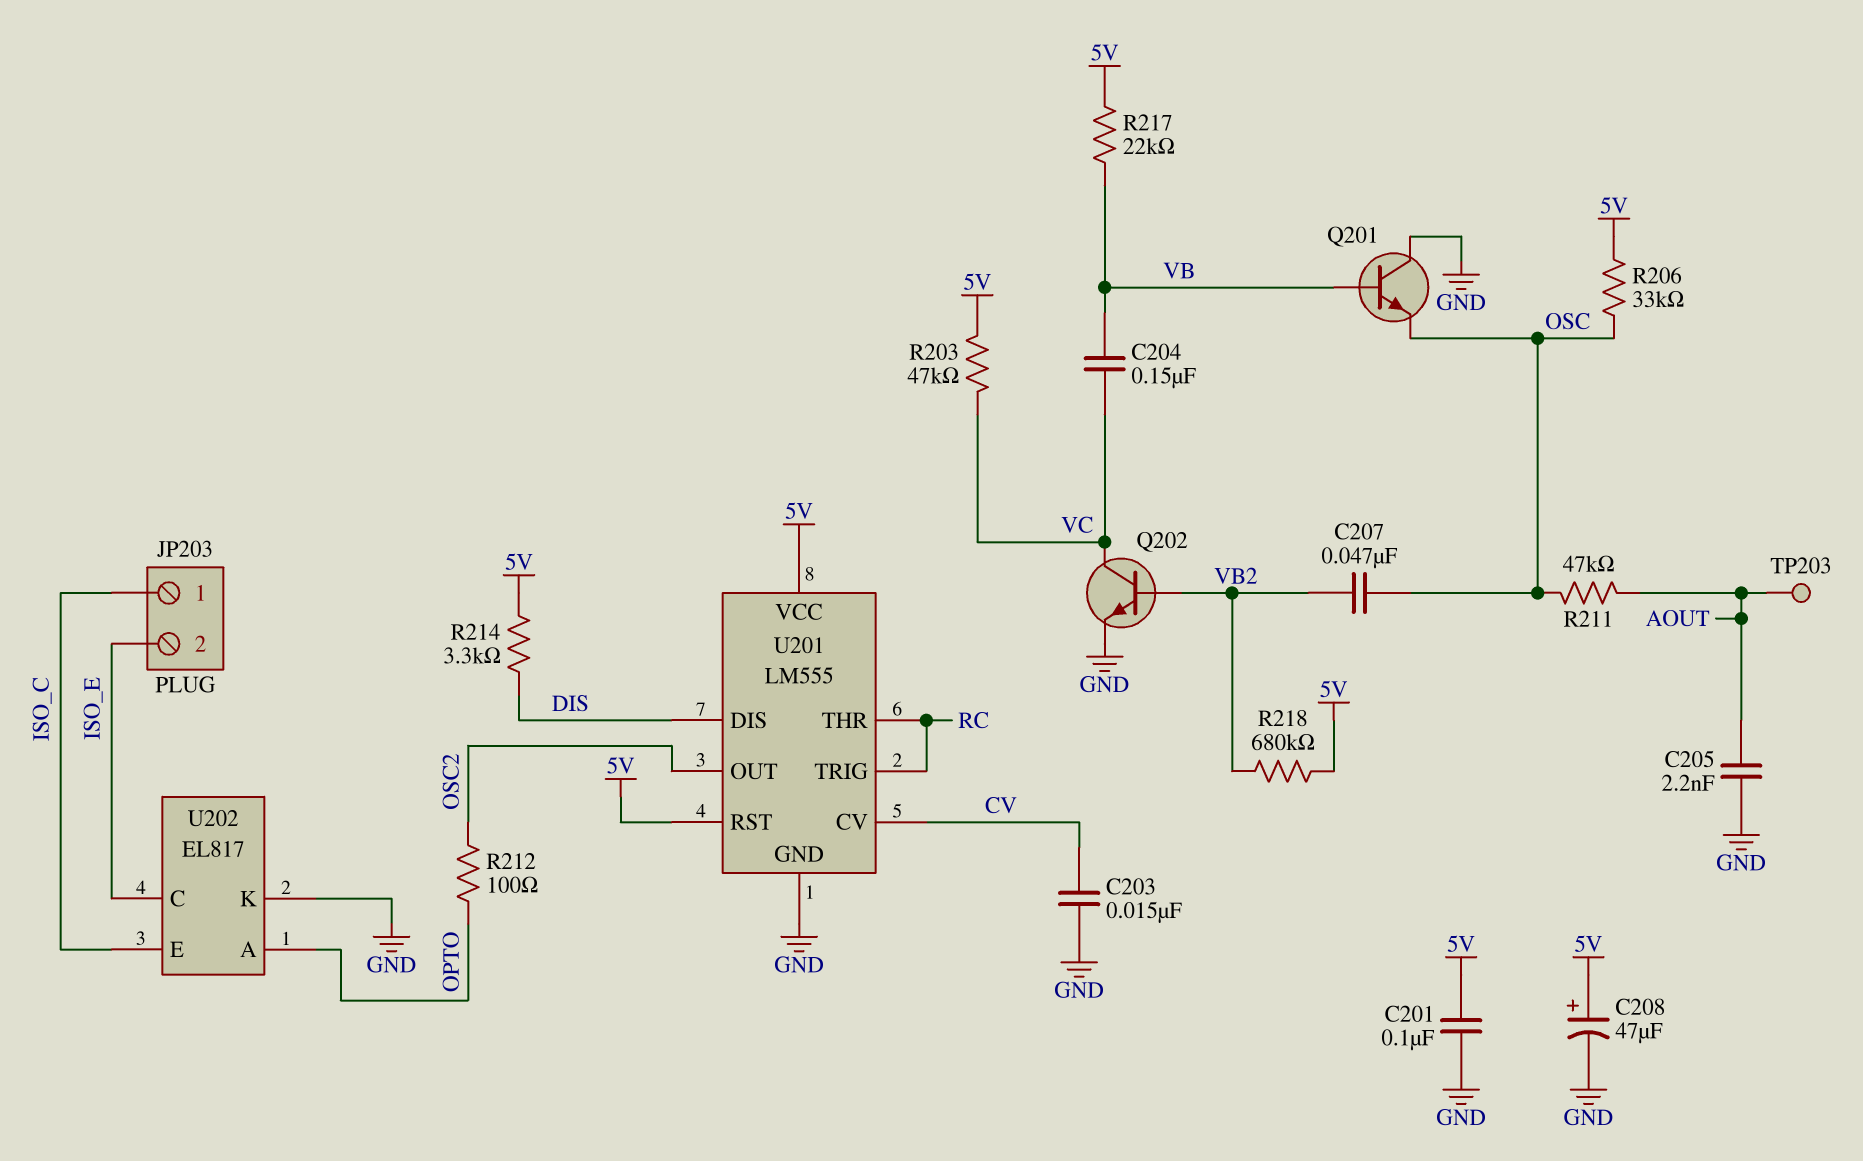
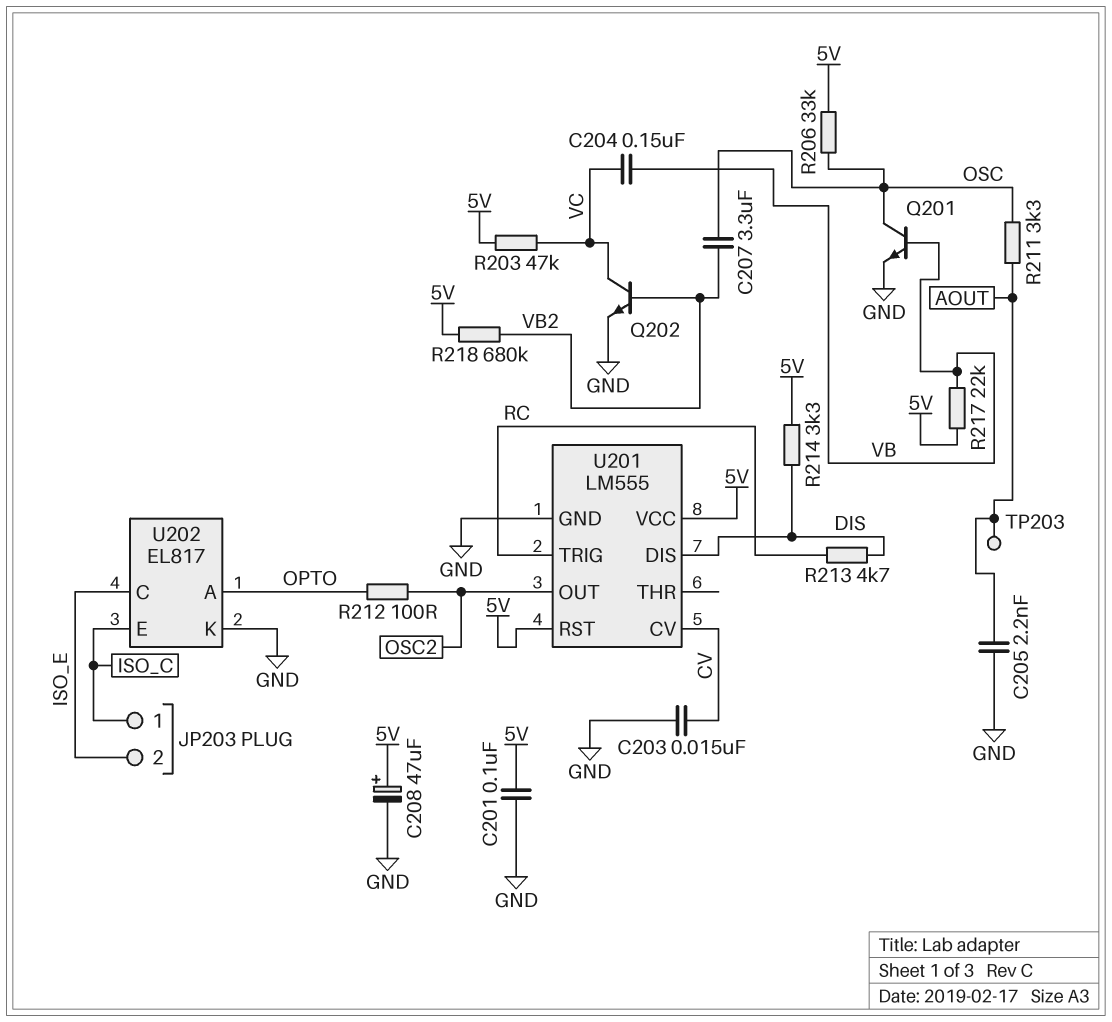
C207: 47nF (OSC, VB2) -> 3.3uF (OSC, VB2)
Q201: NPN (B VB, C GND, E OSC) -> NPN (B VB, C OSC, E GND)
R211: 47k (AOUT, OSC) -> 3.3k (AOUT, OSC)
R213: none -> 4.7k (DIS, RC)
U201 pin THR: RC -> none

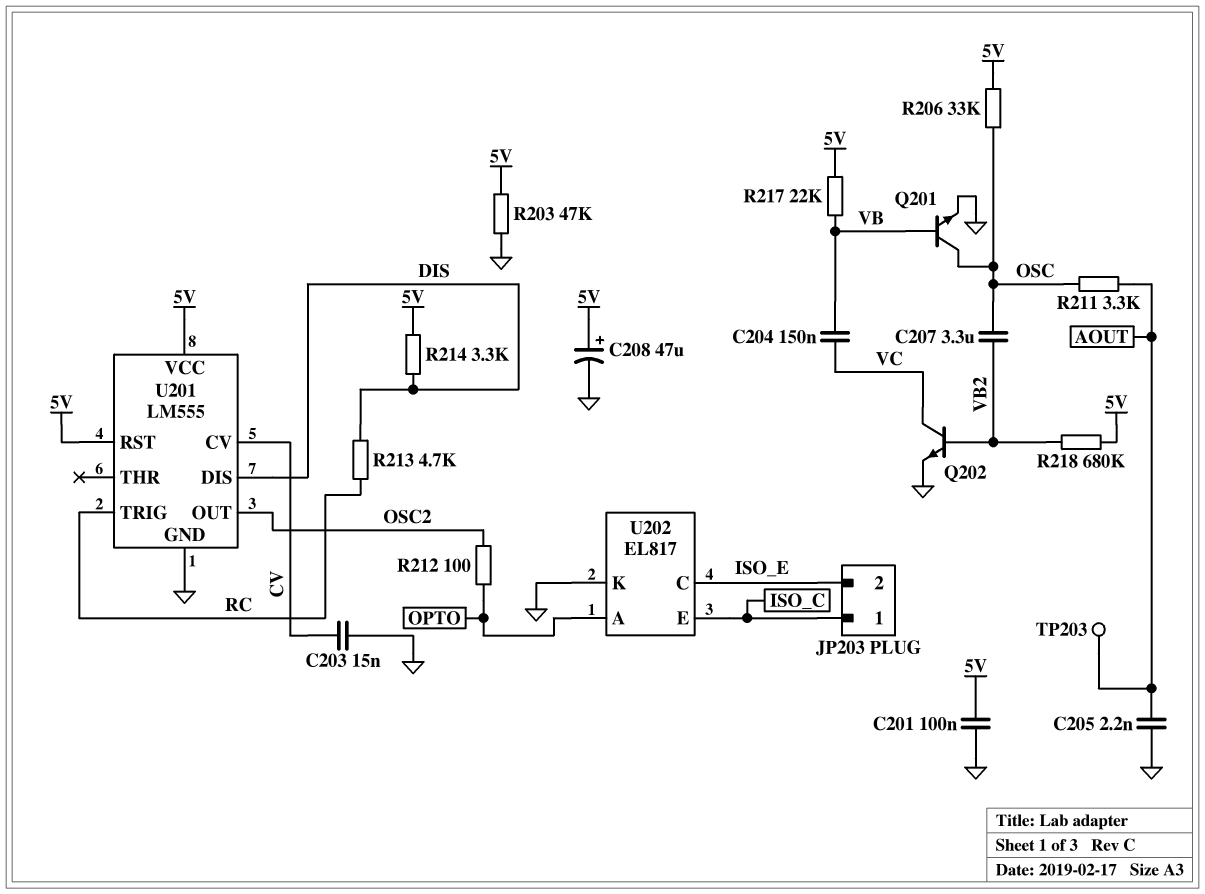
R203: 47k (5V, VC) -> 47k (5V, GND)

